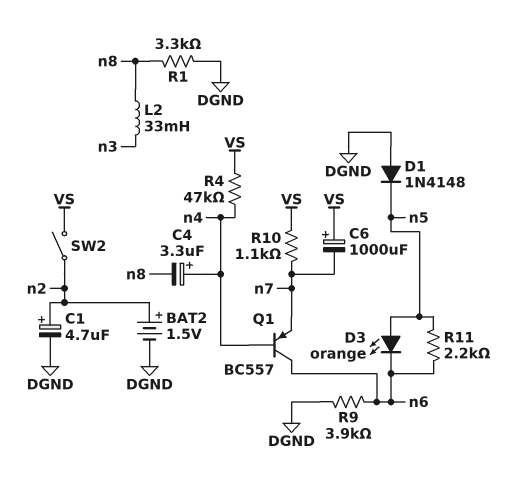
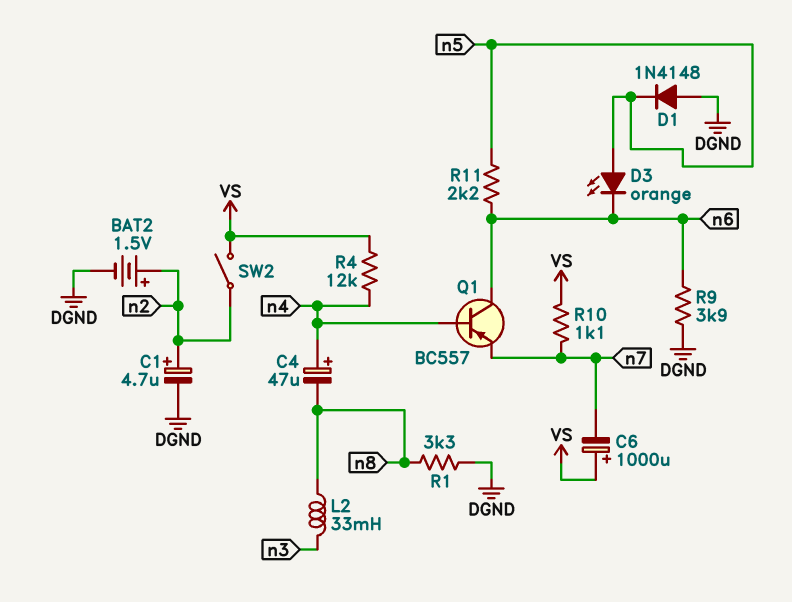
C4: 3.3uF (plus n4, minus n8) -> 47uF (plus n4, minus n8)
R4: 47k (VS, n4) -> 12k (VS, n4)

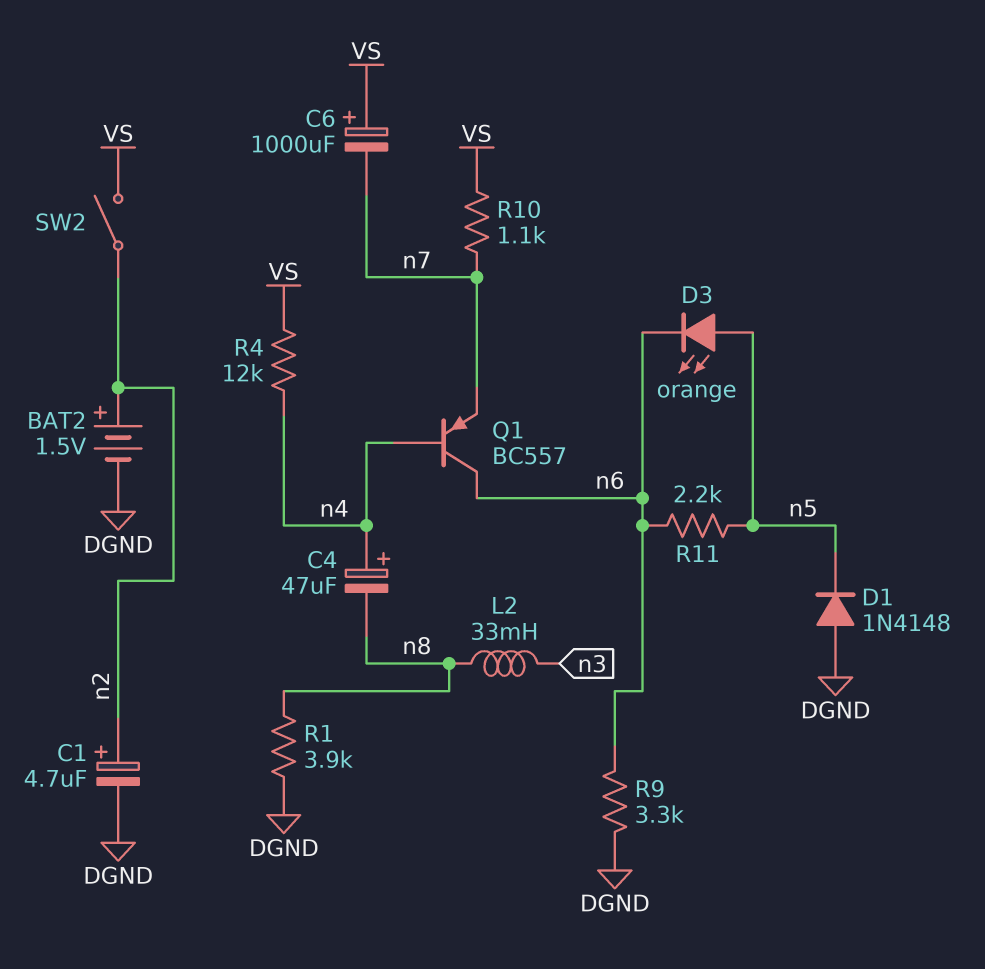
R1: 3.3k (DGND, n8) -> 3.9k (DGND, n8)
R9: 3.9k (DGND, n6) -> 3.3k (DGND, n6)

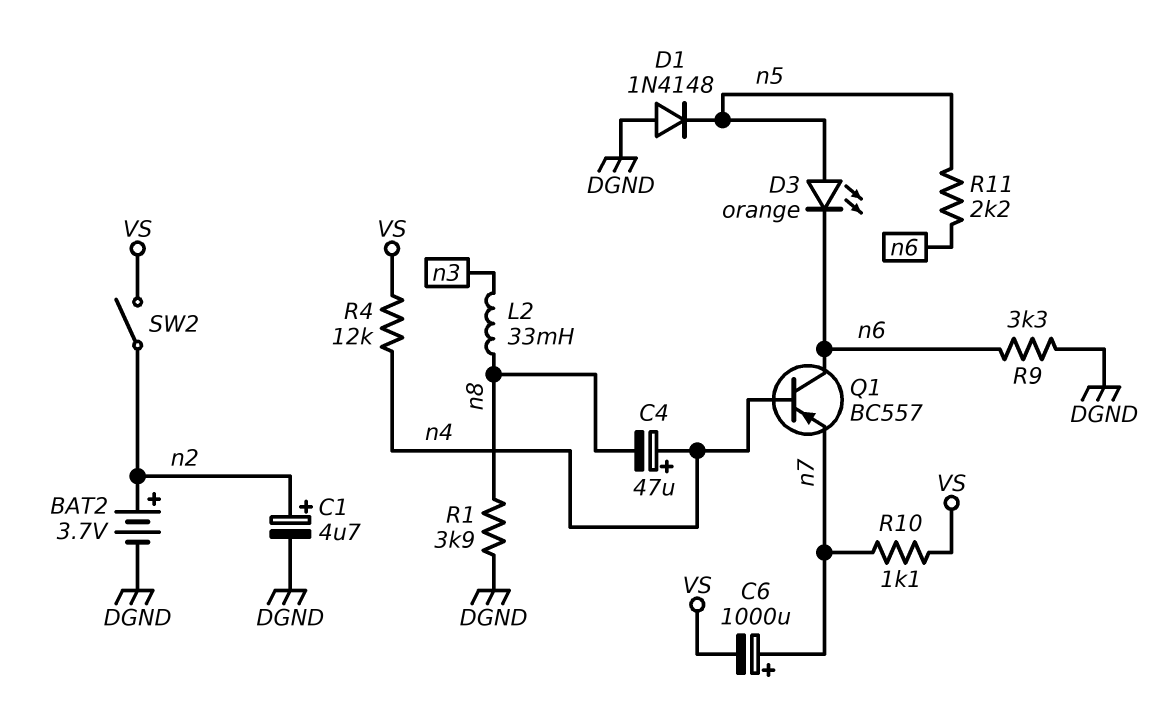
BAT2: 1.5V (plus n2, minus DGND) -> 3.7V (plus n2, minus DGND)
C6: 1000uF (plus VS, minus n7) -> 1000uF (plus n7, minus VS)

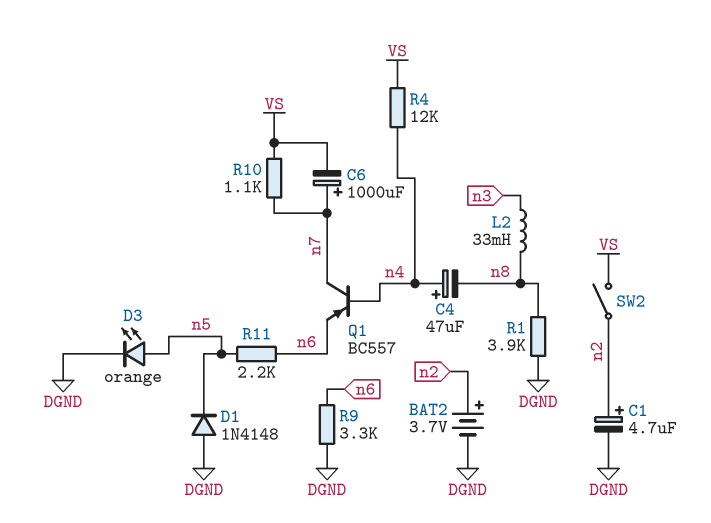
D3: LED orange (A n5, K n6) -> LED orange (A n5, K DGND)
Q1: PNP BC557 (B n4, C n6, E n7) -> PNP BC557 (B n4, C n7, E n6)

